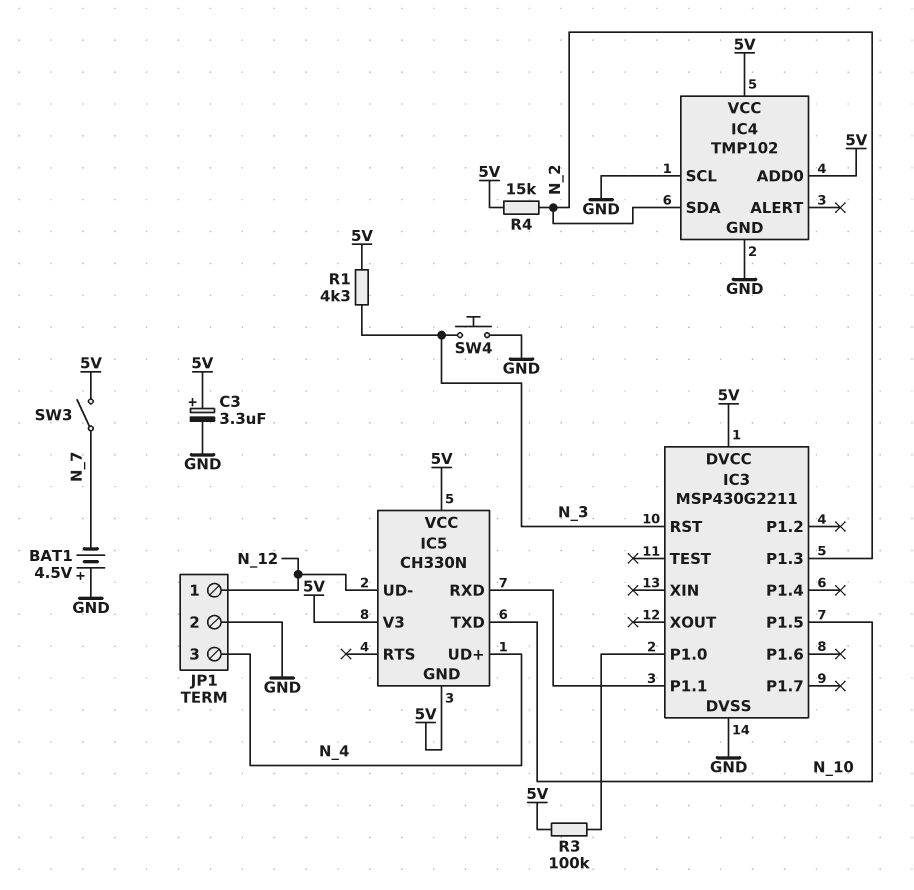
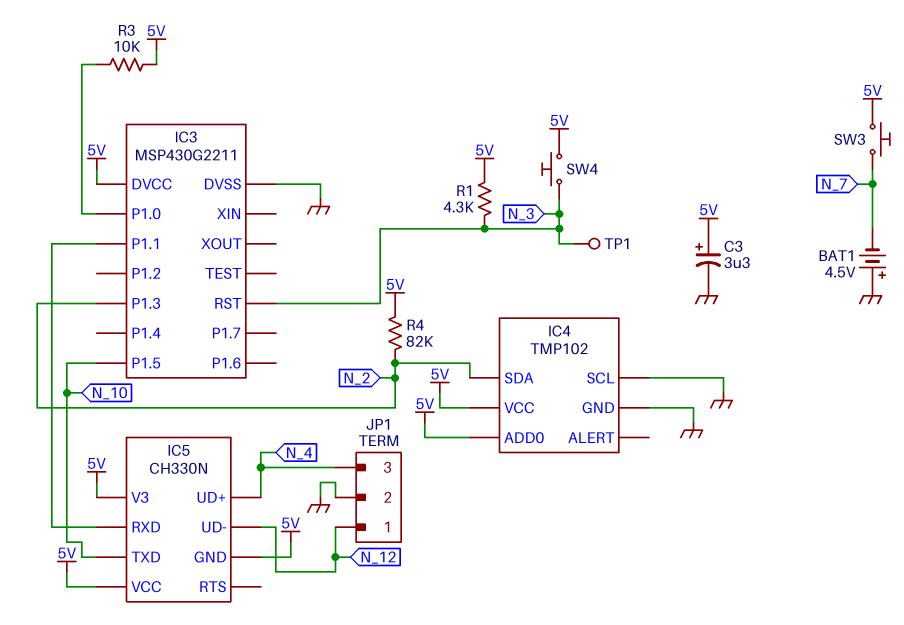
R3: 100k (5V, IC3/P1.0) -> 10k (5V, IC3/P1.0)
R4: 15k (5V, N_2) -> 82k (5V, N_2)
SW3: switch (5V, N_7) -> button (5V, N_7)
SW4: button (GND, N_3) -> button (5V, N_3)
TP1: none -> test point (N_3)

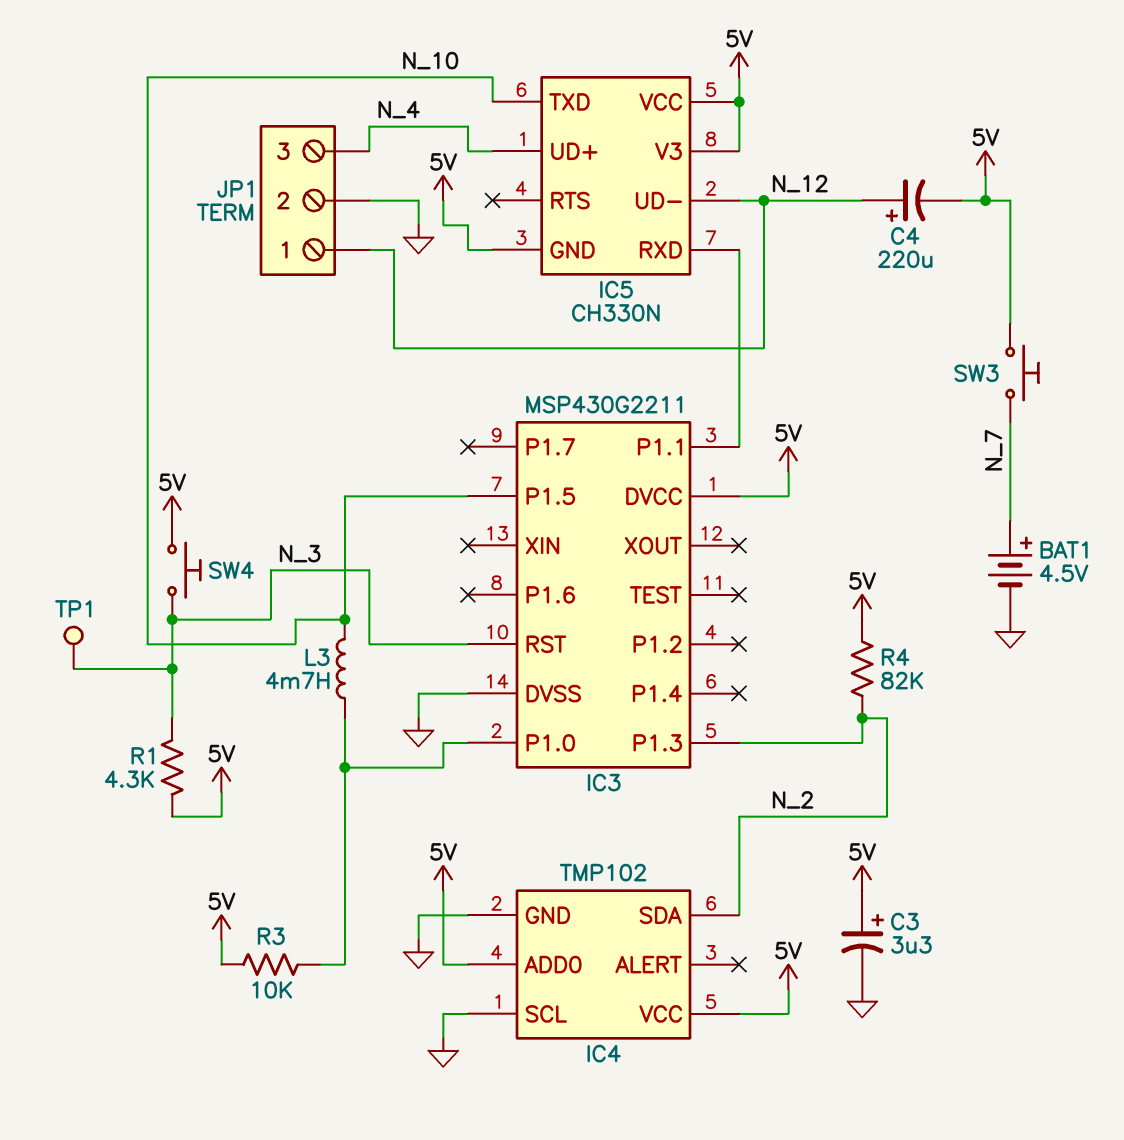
BAT1: 4.5V (plus GND, minus N_7) -> 4.5V (plus N_7, minus GND)
C4: none -> 220uF (plus N_12, minus 5V)
L3: none -> 4.7mH (IC3/P1.0, N_10)

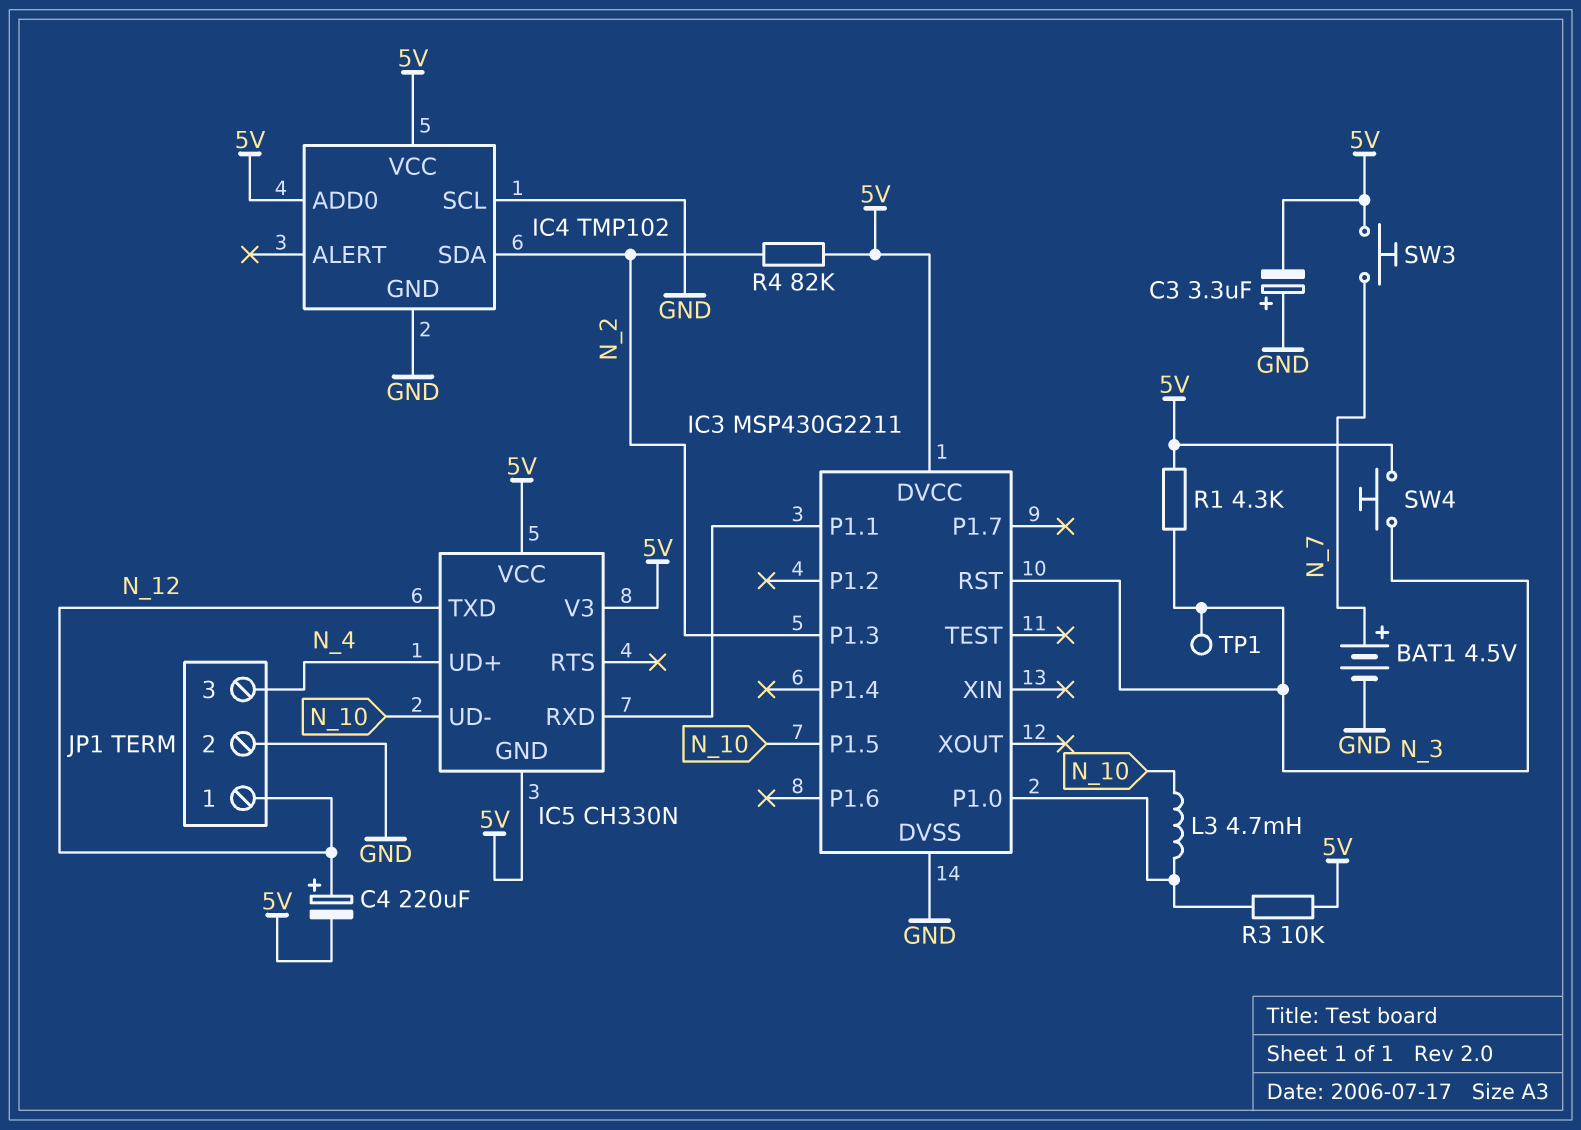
C3: 3.3uF (plus 5V, minus GND) -> 3.3uF (plus GND, minus 5V)
IC5 pin TXD: N_10 -> N_12
IC5 pin UD-: N_12 -> N_10

